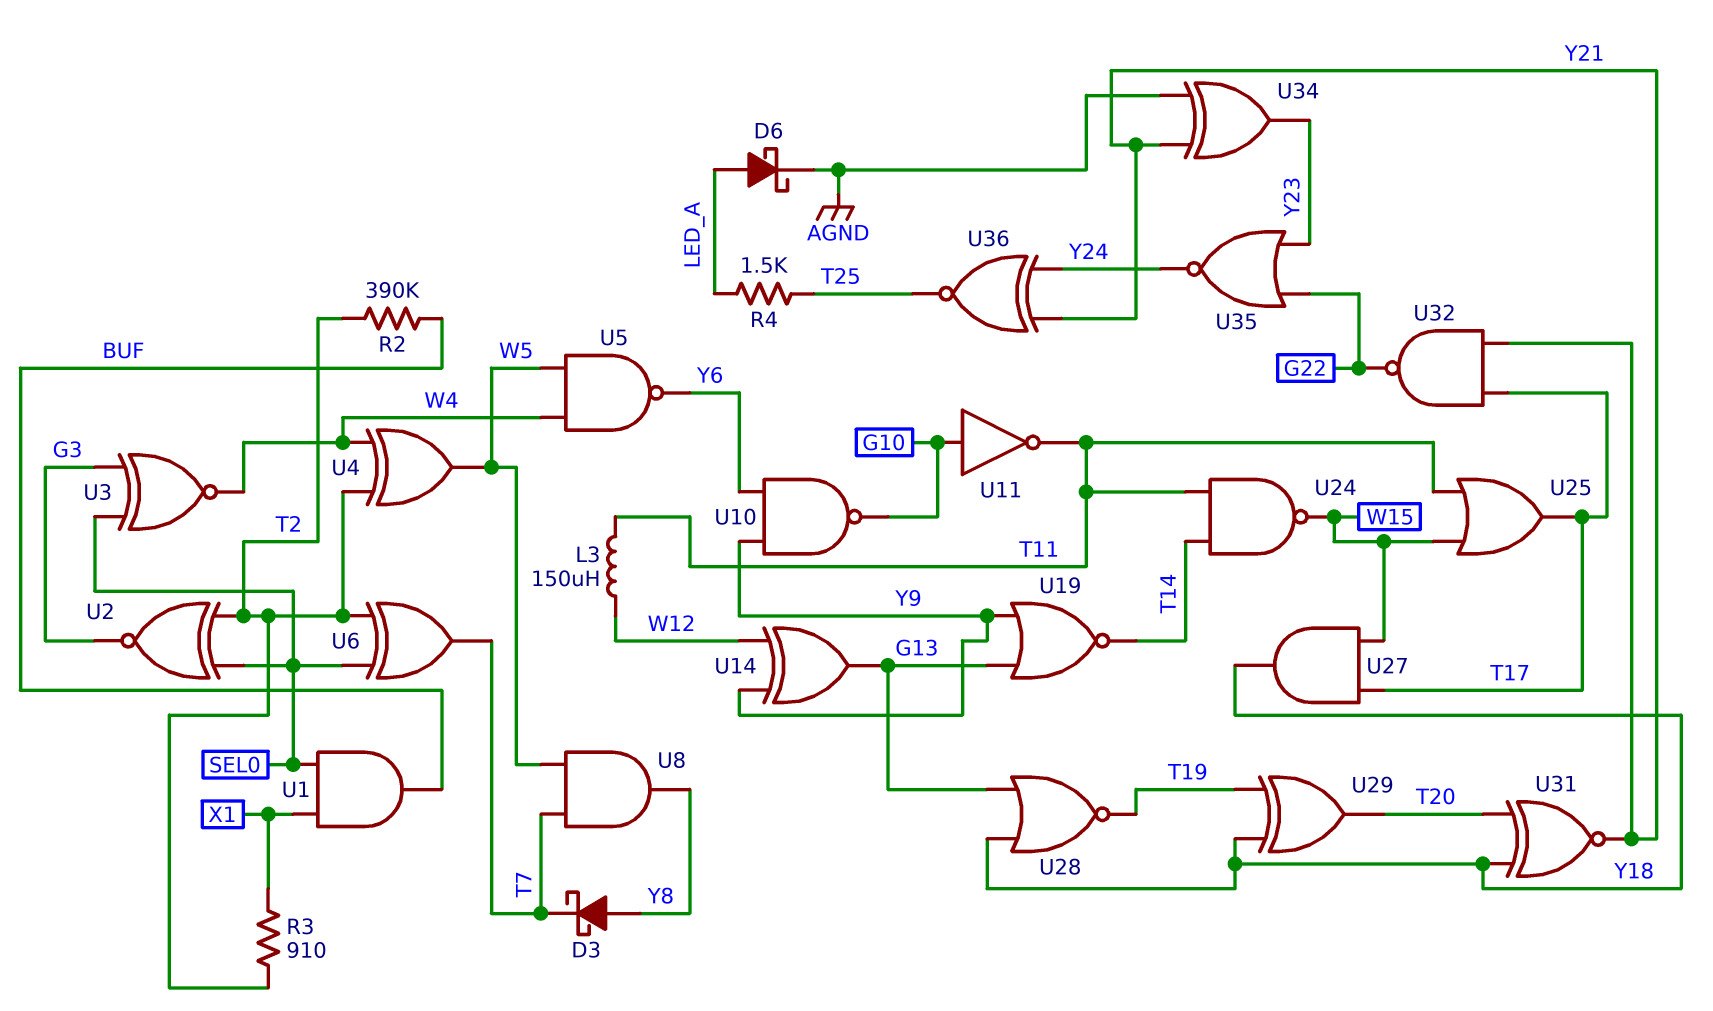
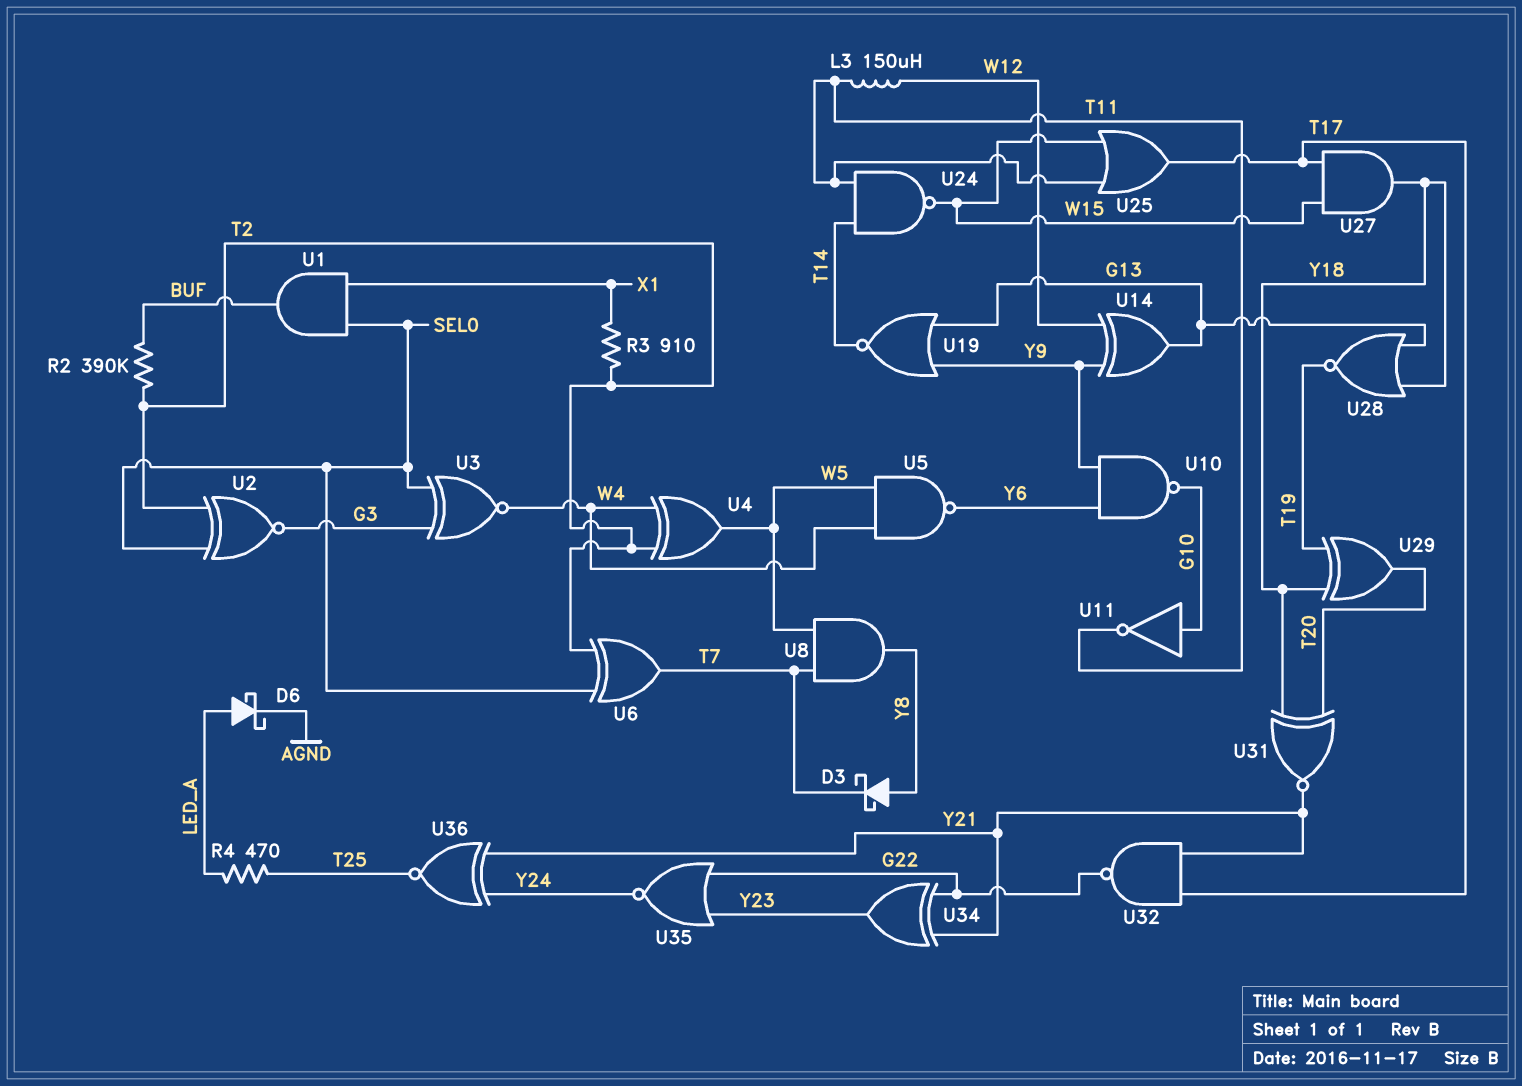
R4: 1.5k (LED_A, T25) -> 470 (LED_A, T25)
U34: XOR (in AGND, in Y21, out Y23) -> XOR (in G22, in Y21, out Y23)

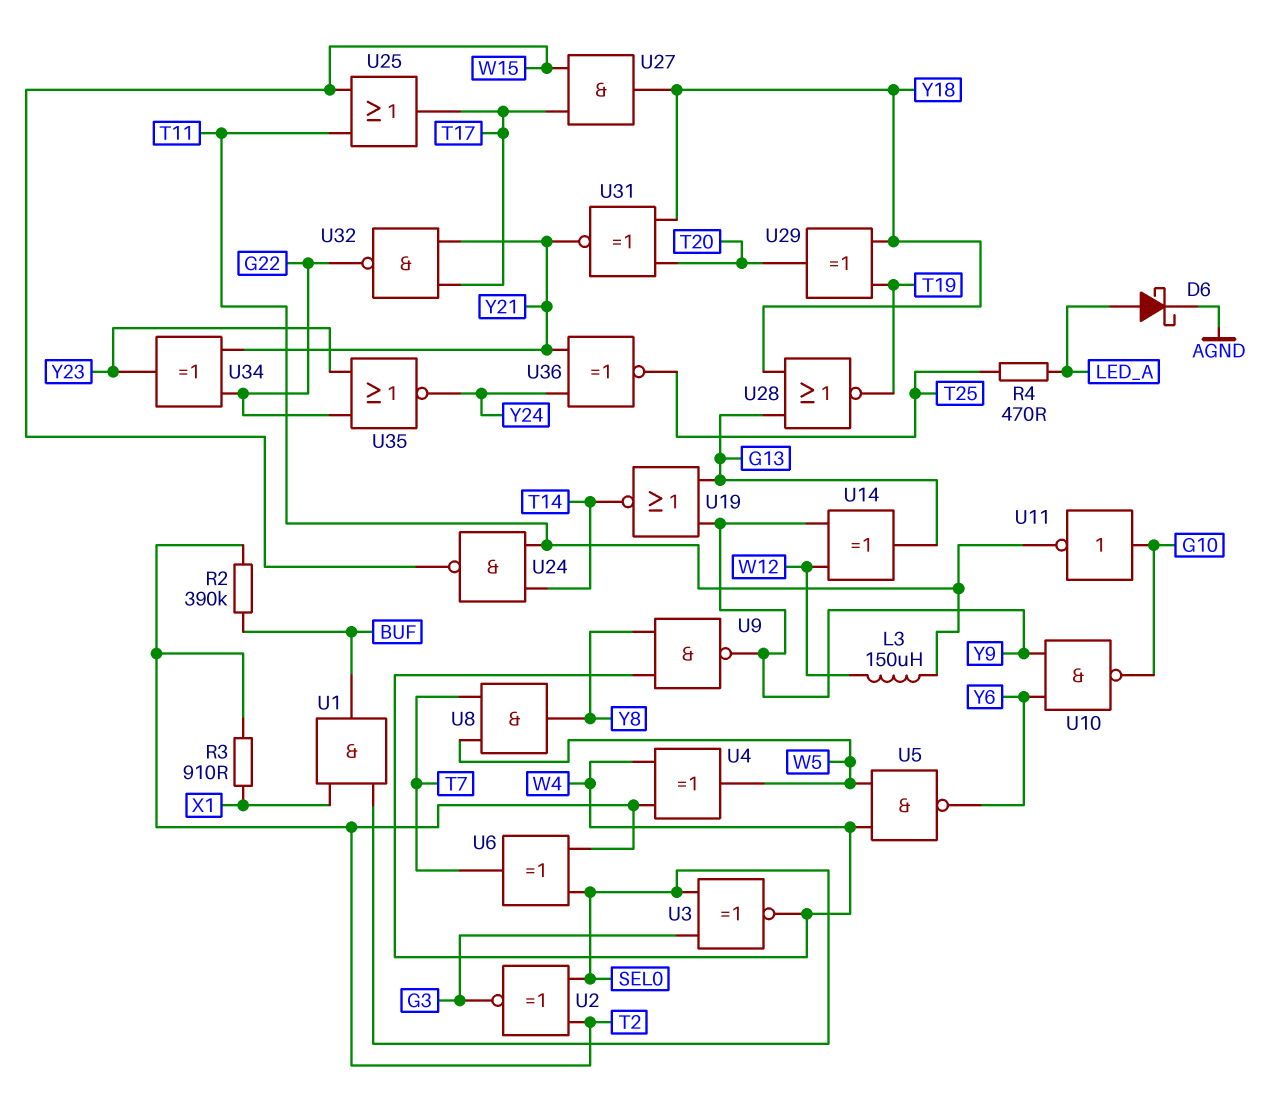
D3: schottky (A Y8, K T7) -> none
U9: none -> NAND (in W4, in Y8, out Y9)

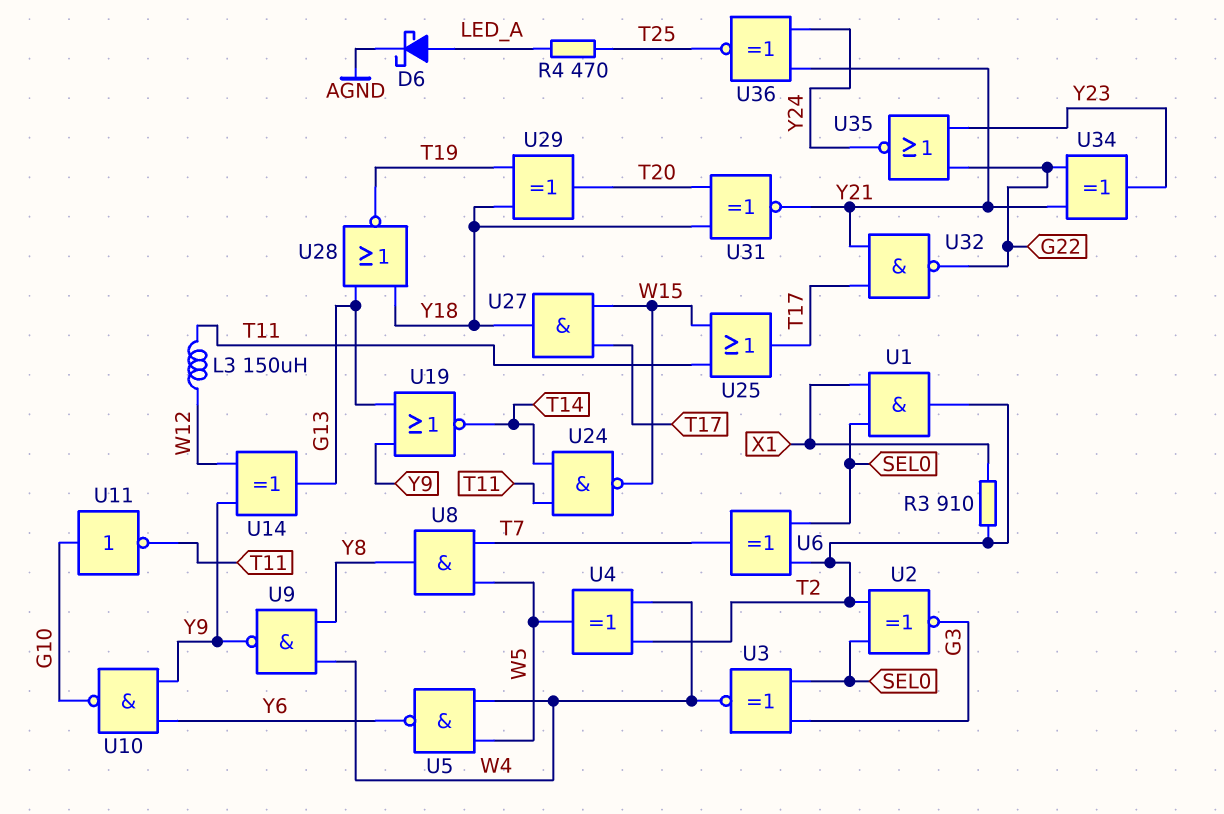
R2: 390k (BUF, T2) -> none
U1: AND (in SEL0, in X1, out BUF) -> AND (in SEL0, in X1, out T2)

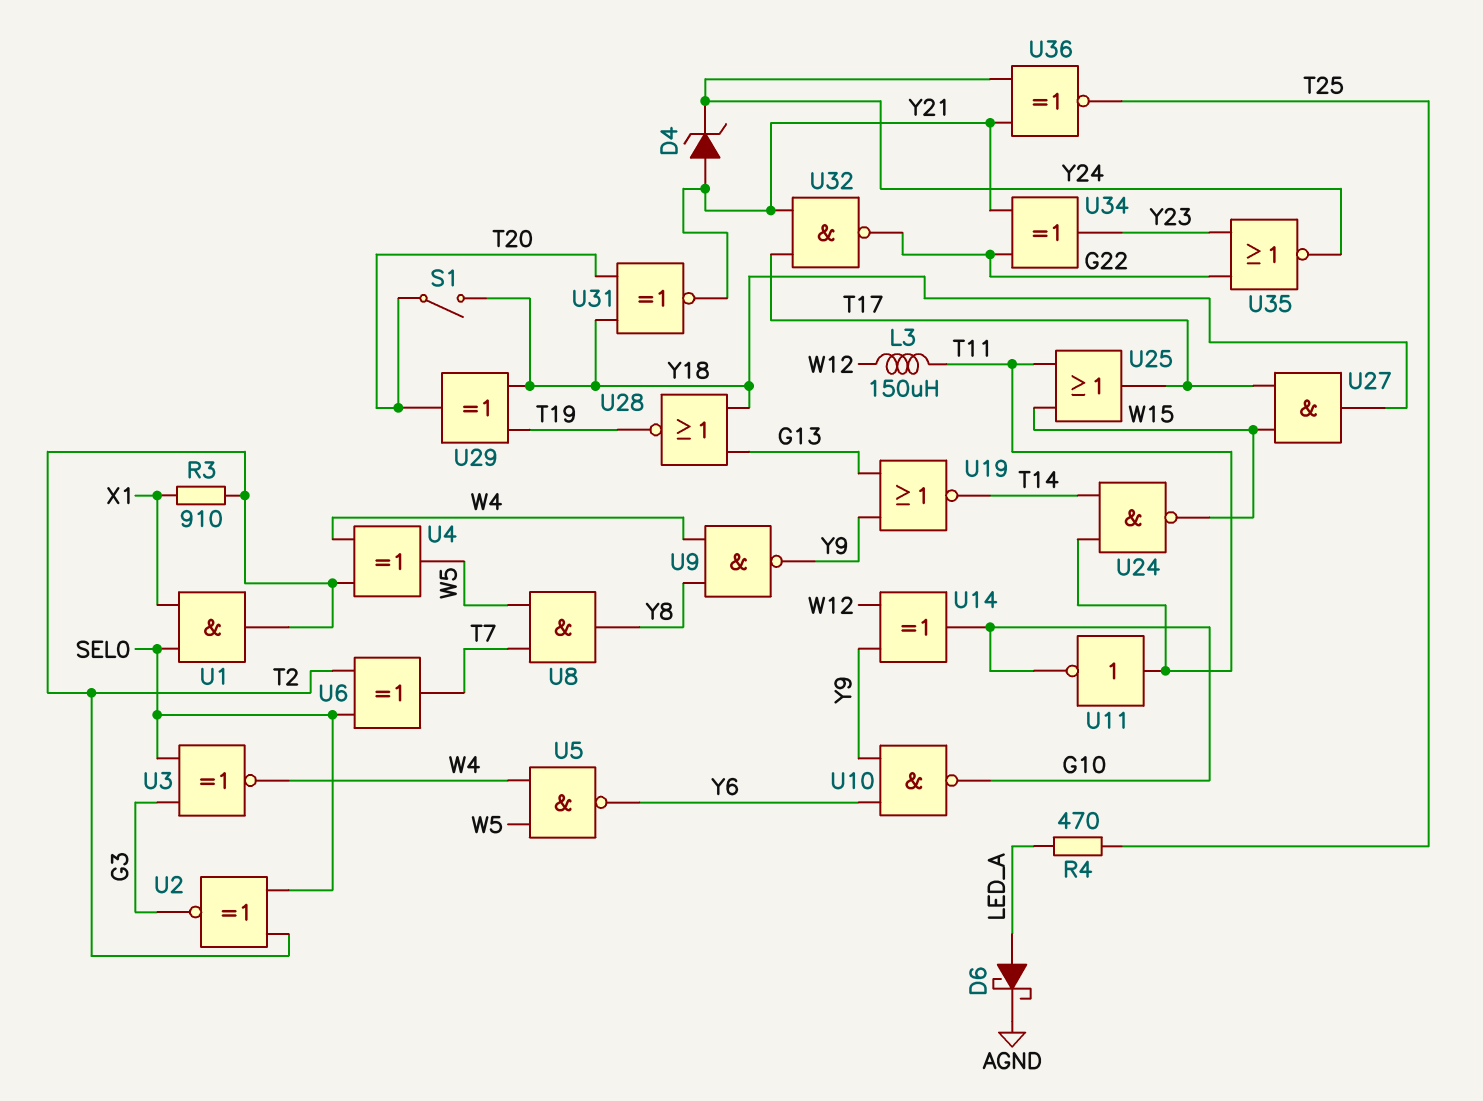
D4: none -> zener (A Y21, K Y24)
S1: none -> switch (T20, Y18)
U11: NOT (in G10, out T11) -> NOT (in T11, out G10)
U14: XOR (in W12, in Y9, out G13) -> XOR (in W12, in Y9, out G10)

